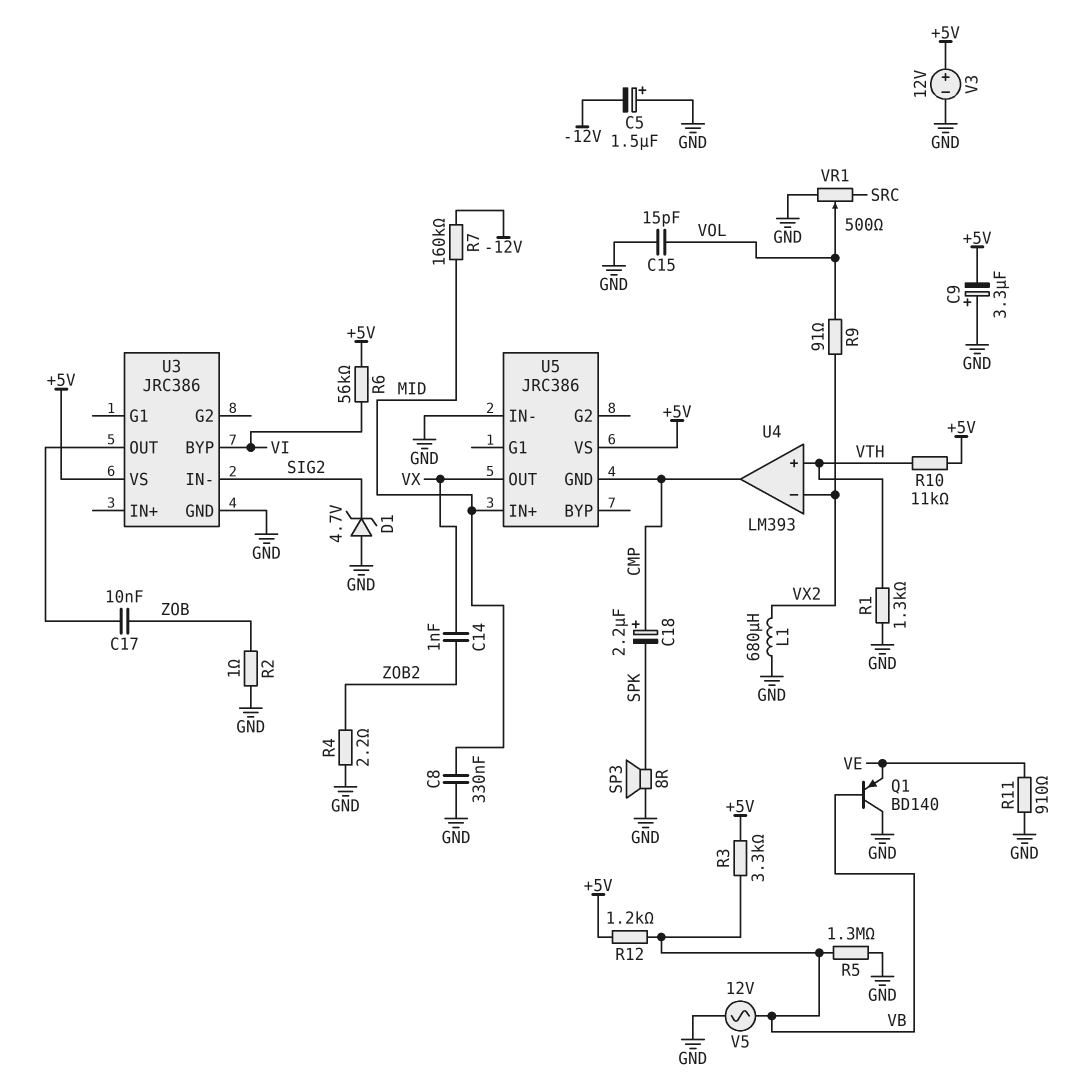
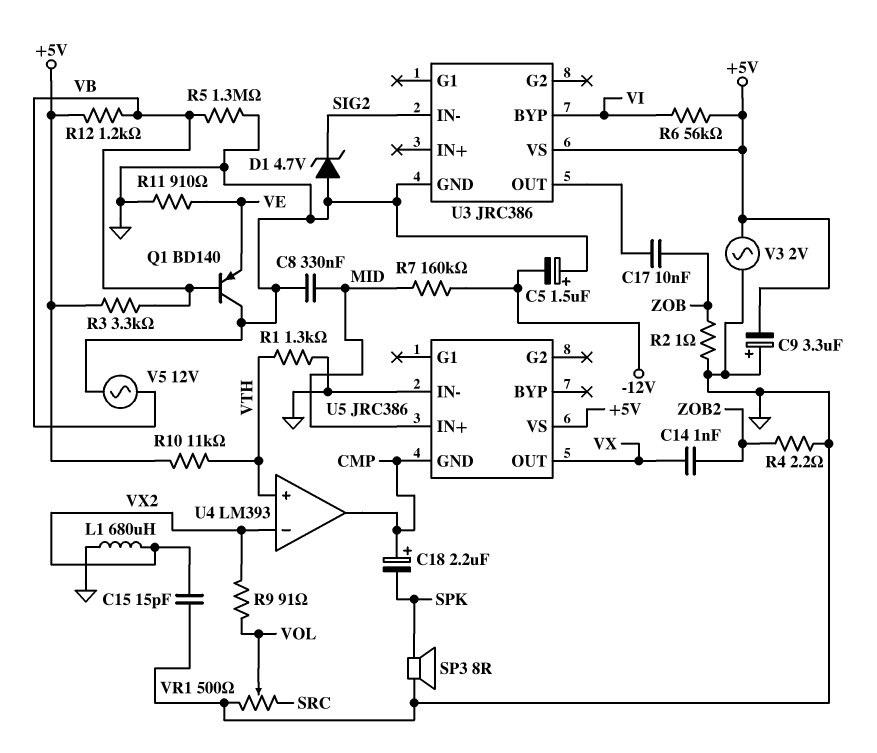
C15: 15pF (GND, VOL) -> 15pF (GND, VX2)
V3: 12V (plus +5V, minus GND) -> AC 2V (+5V, GND)

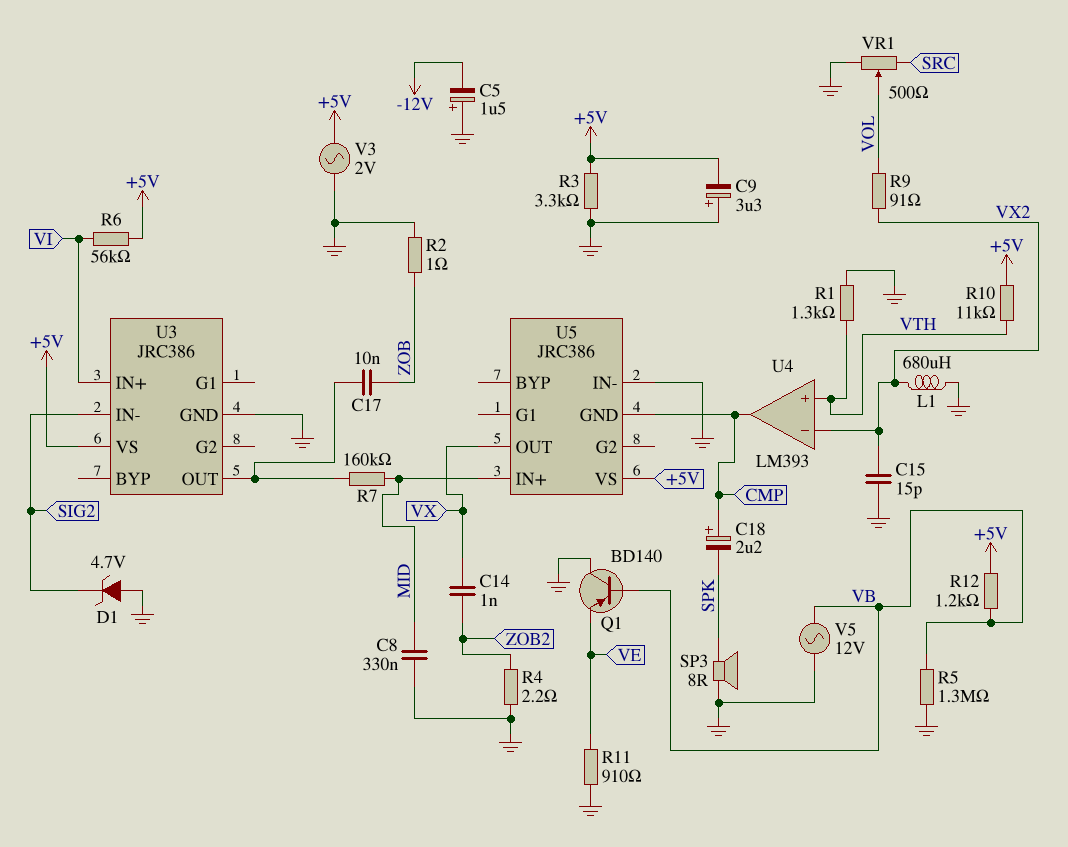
R3: 3.3k (+5V, VB) -> 3.3k (+5V, GND)
R7: 160k (-12V, MID) -> 160k (MID, U3/OUT)
U3 pin BYP: VI -> none
U3 pin IN+: none -> VI

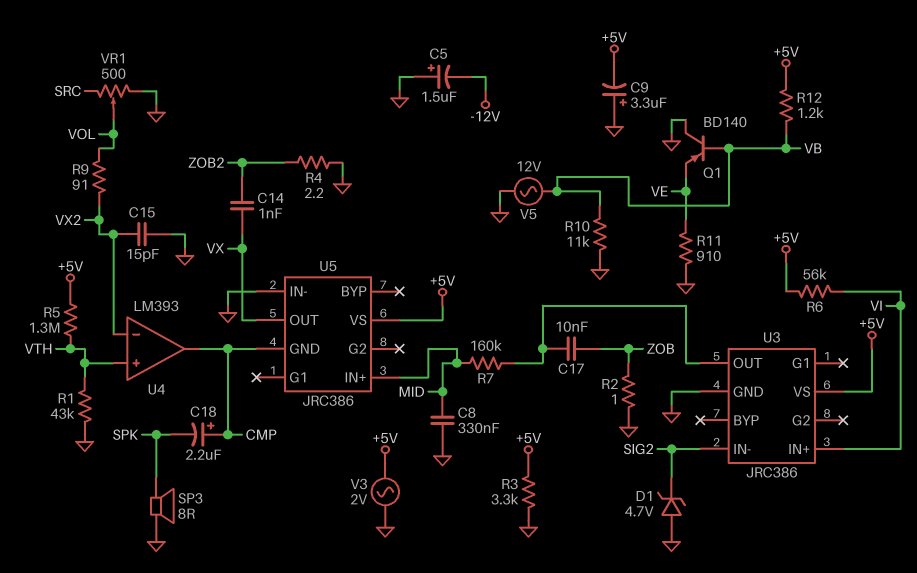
L1: 680uH (GND, VX2) -> none
R1: 1.3k (GND, VTH) -> 43k (GND, VTH)
R5: 1.3M (GND, VB) -> 1.3M (+5V, VTH)
R10: 11k (+5V, VTH) -> 11k (GND, VB)

